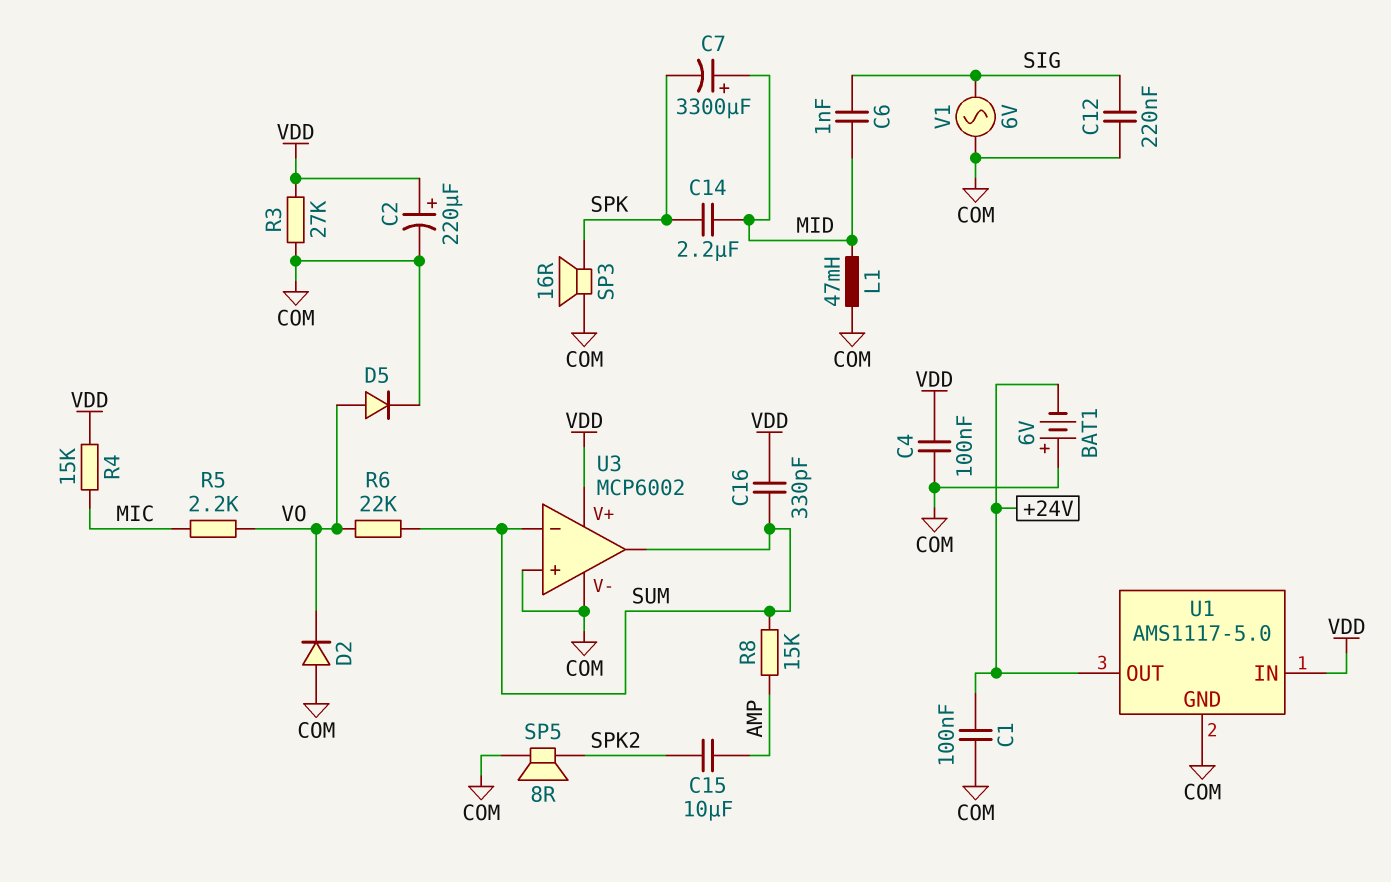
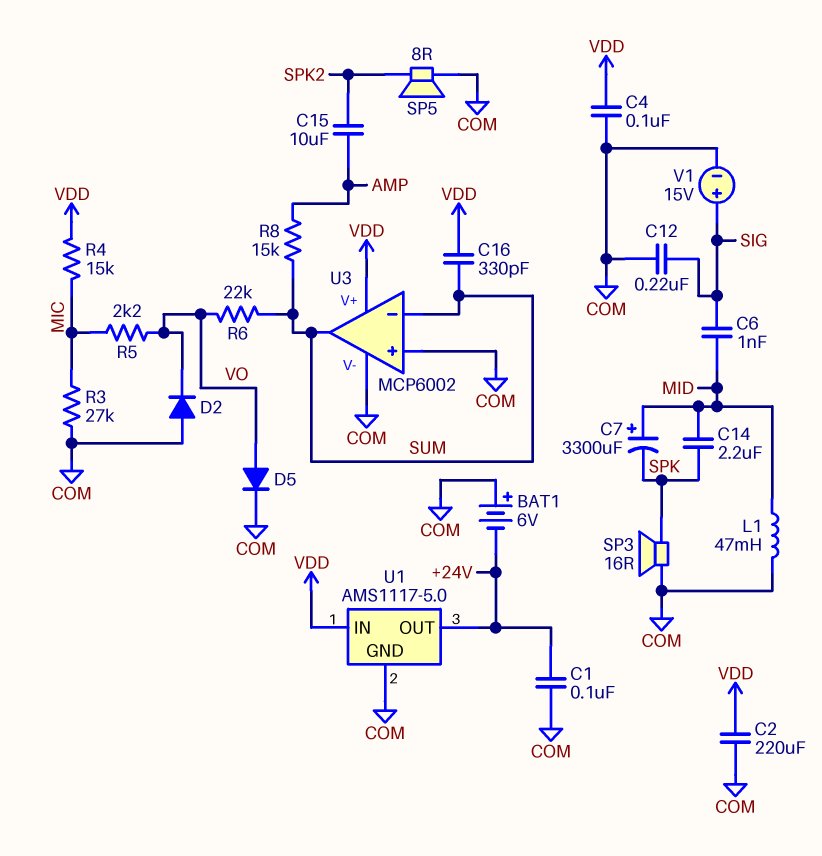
C2: 220uF (plus VDD, minus COM) -> 220uF (COM, VDD)
R3: 27k (COM, VDD) -> 27k (COM, MIC)
V1: AC 6V (COM, SIG) -> 15V (plus SIG, minus COM)

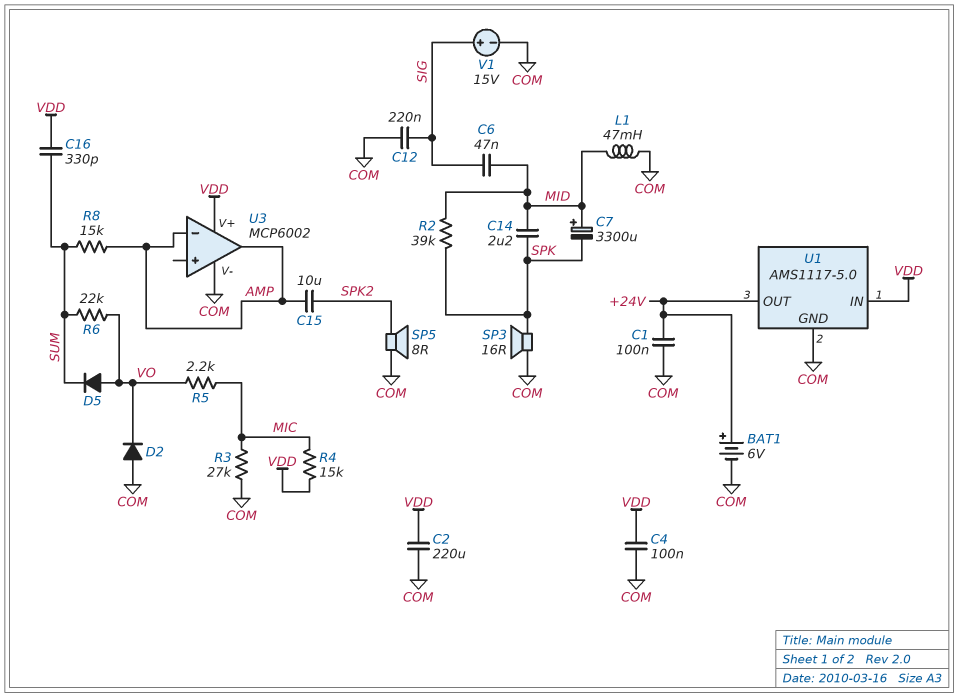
BAT1: 6V (plus COM, minus +24V) -> 6V (plus +24V, minus COM)
C6: 1nF (MID, SIG) -> 47nF (MID, SIG)
D5: diode (A VO, K COM) -> diode (A VO, K SUM)
R2: none -> 39k (MID, SPK)
U3 pin in+: COM -> none
U3 pin in-: SUM -> AMP
U3 pin out: SUM -> AMP

